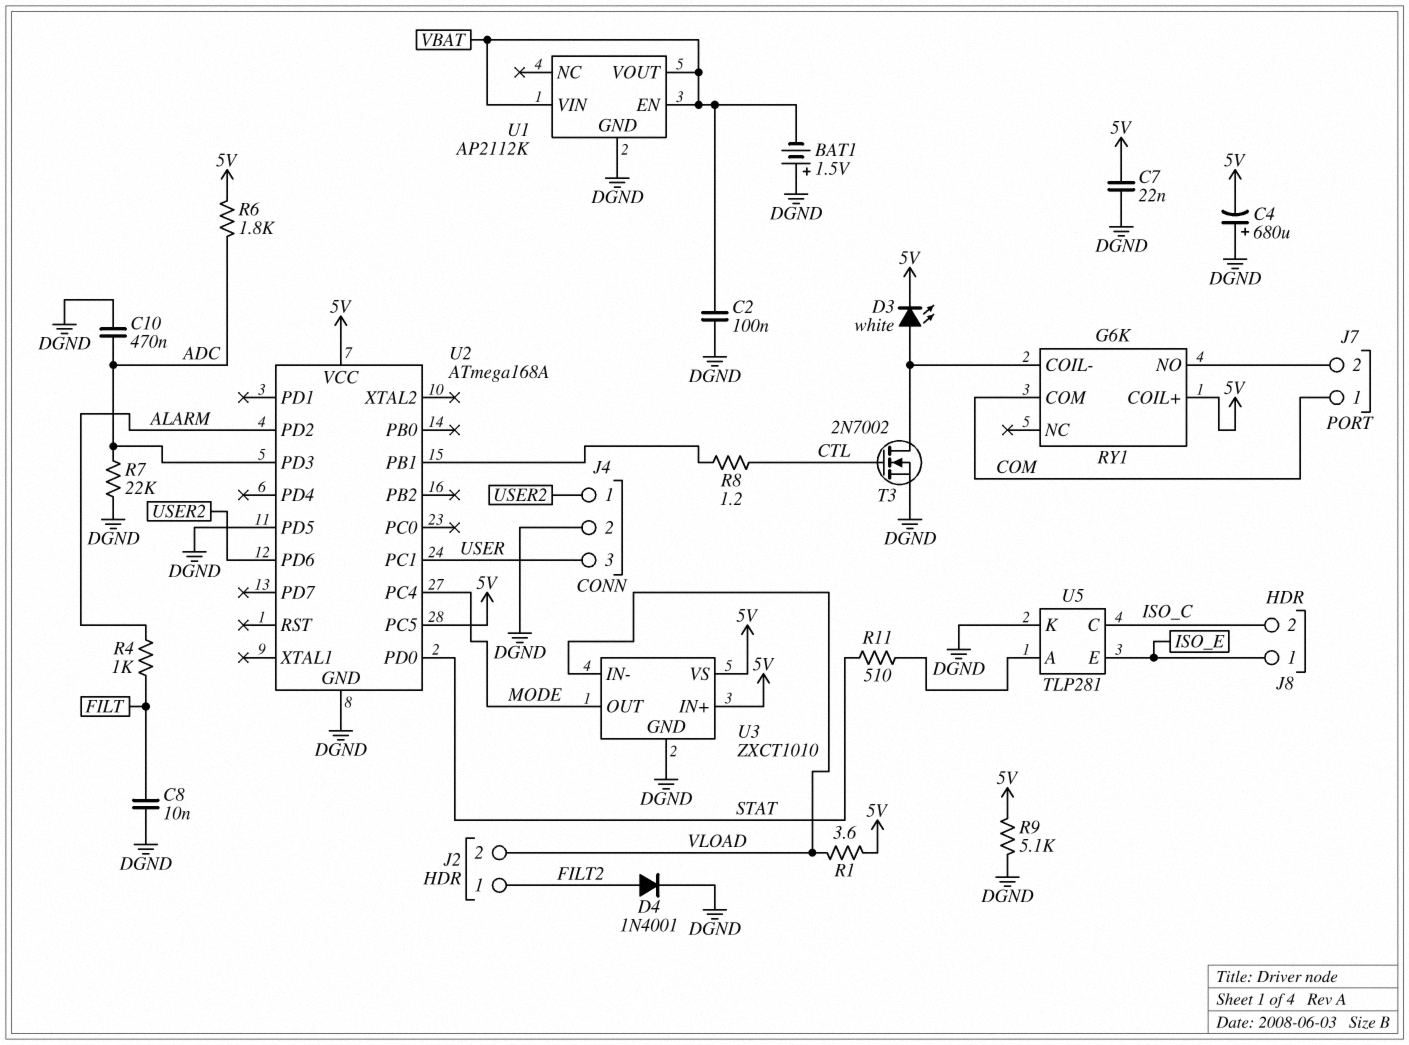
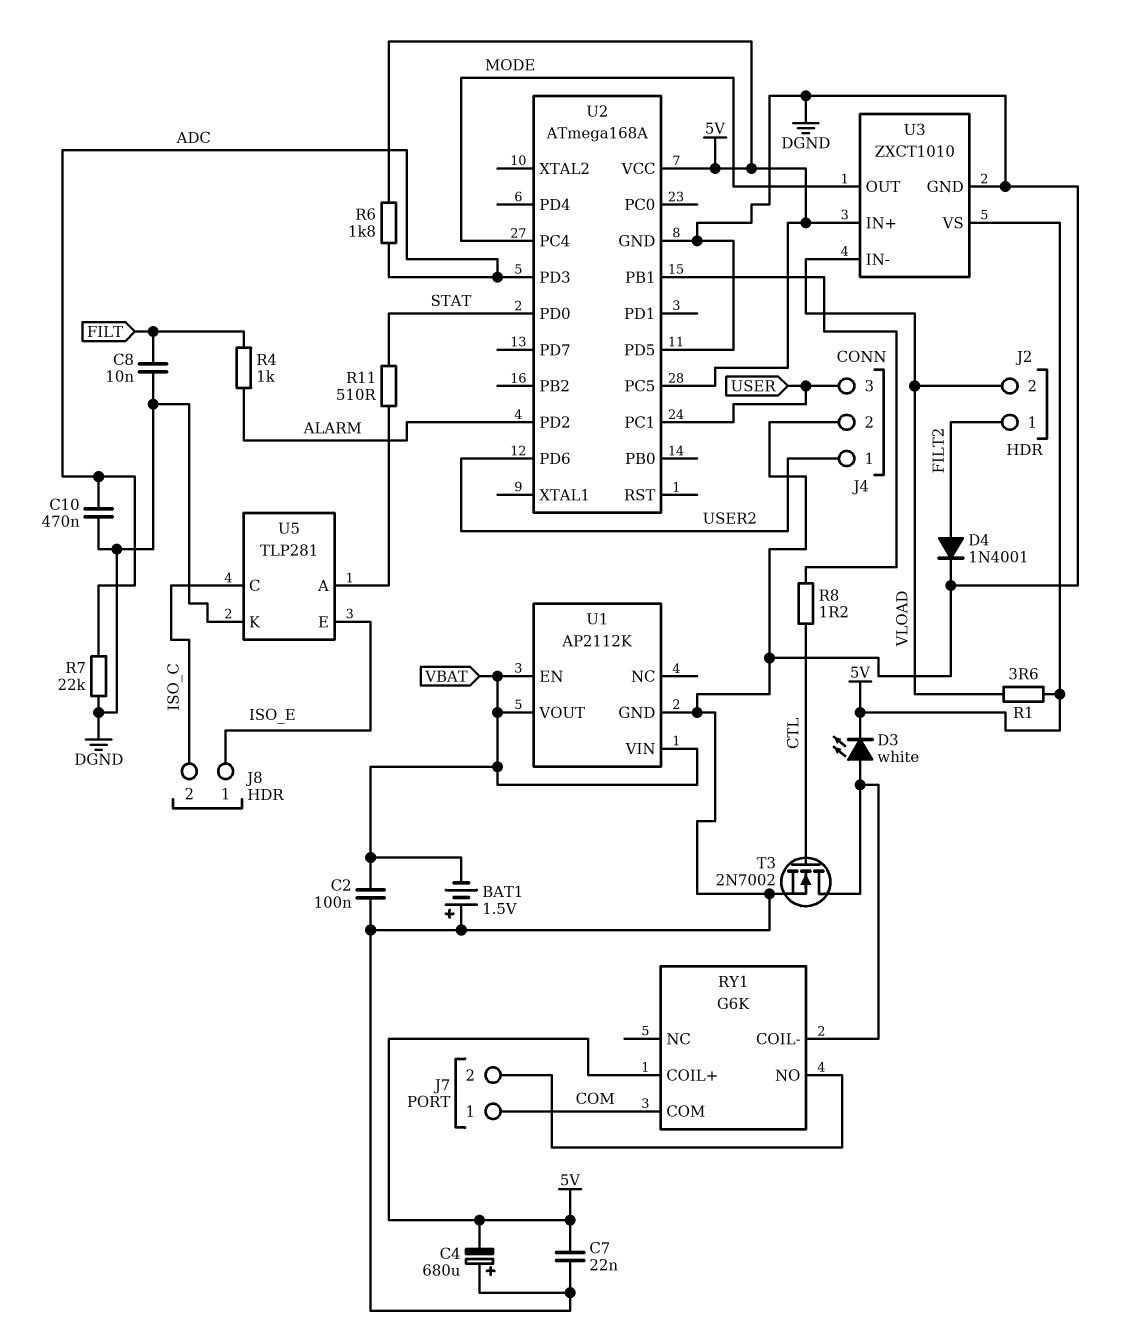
R9: 5.1k (5V, DGND) -> none

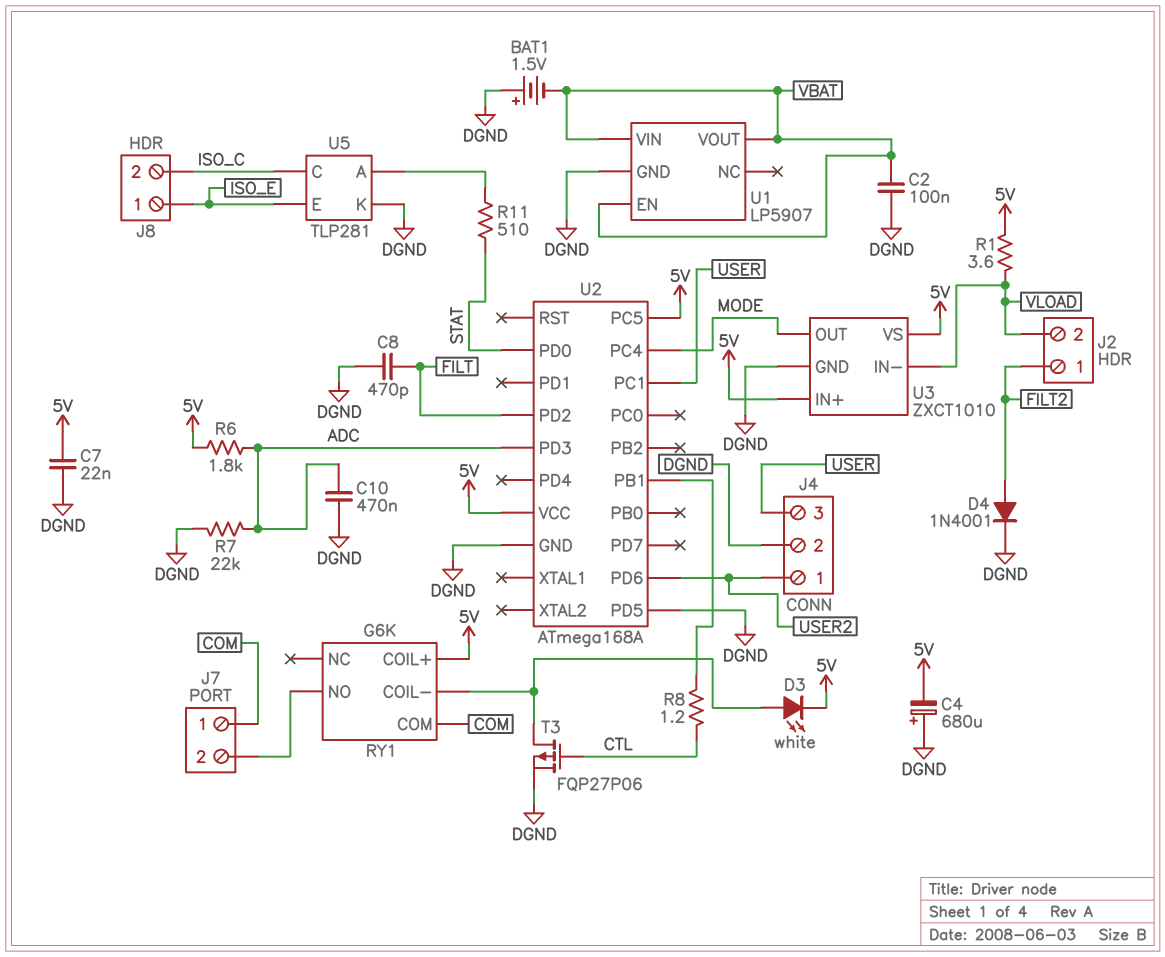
C8: 10nF (DGND, FILT) -> 470pF (DGND, FILT)
R4: 1k (ALARM, FILT) -> none
T3: NMOS 2N7002 (G CTL, D RY1/COIL-, S DGND) -> PMOS FQP27P06 (G CTL, D RY1/COIL-, S DGND)
U1: AP2112K -> LP5907
U2 pin PD2: ALARM -> FILT

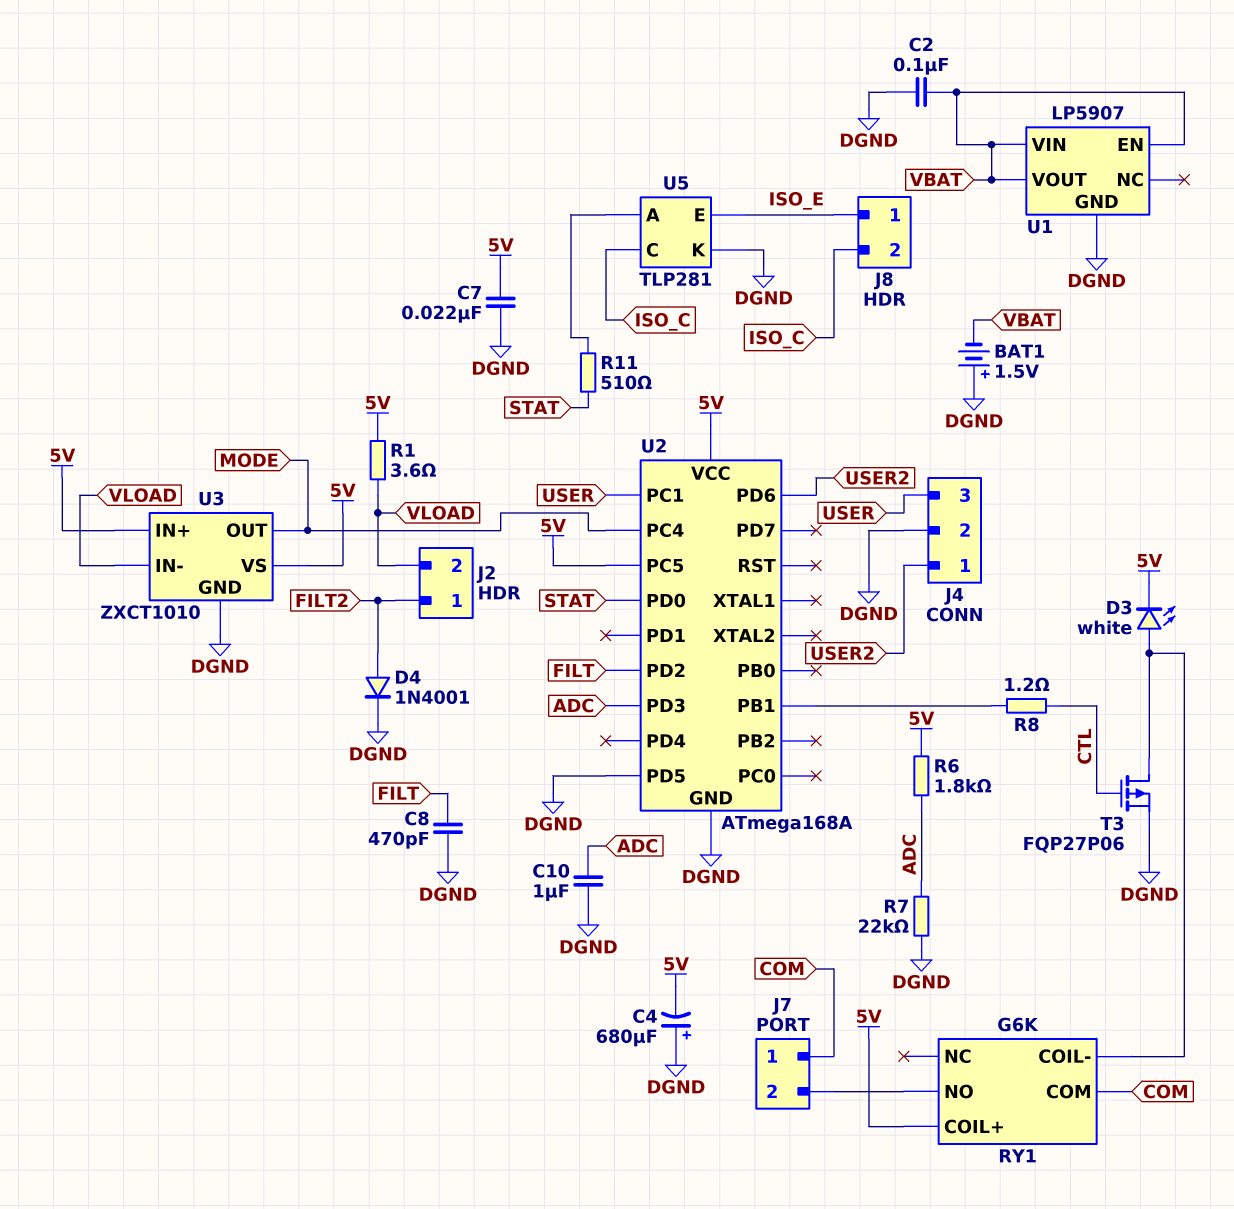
C10: 470nF (ADC, DGND) -> 1uF (ADC, DGND)

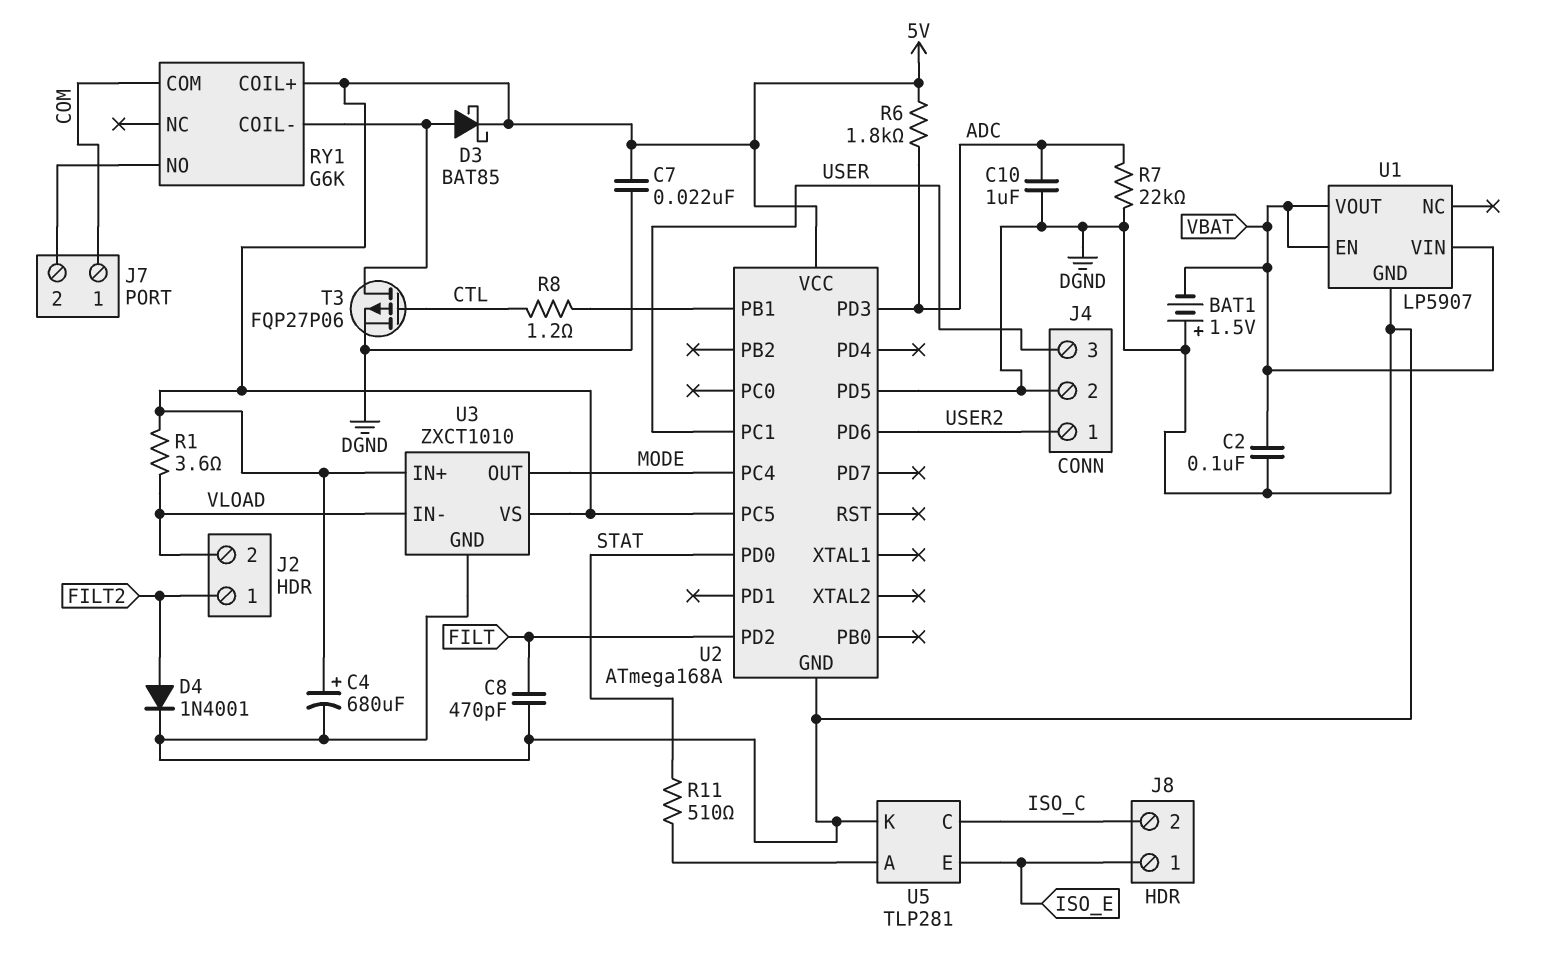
C4: 680uF (plus DGND, minus 5V) -> 680uF (plus 5V, minus DGND)
D3: LED white (A RY1/COIL-, K 5V) -> schottky BAT85 (A RY1/COIL-, K 5V)

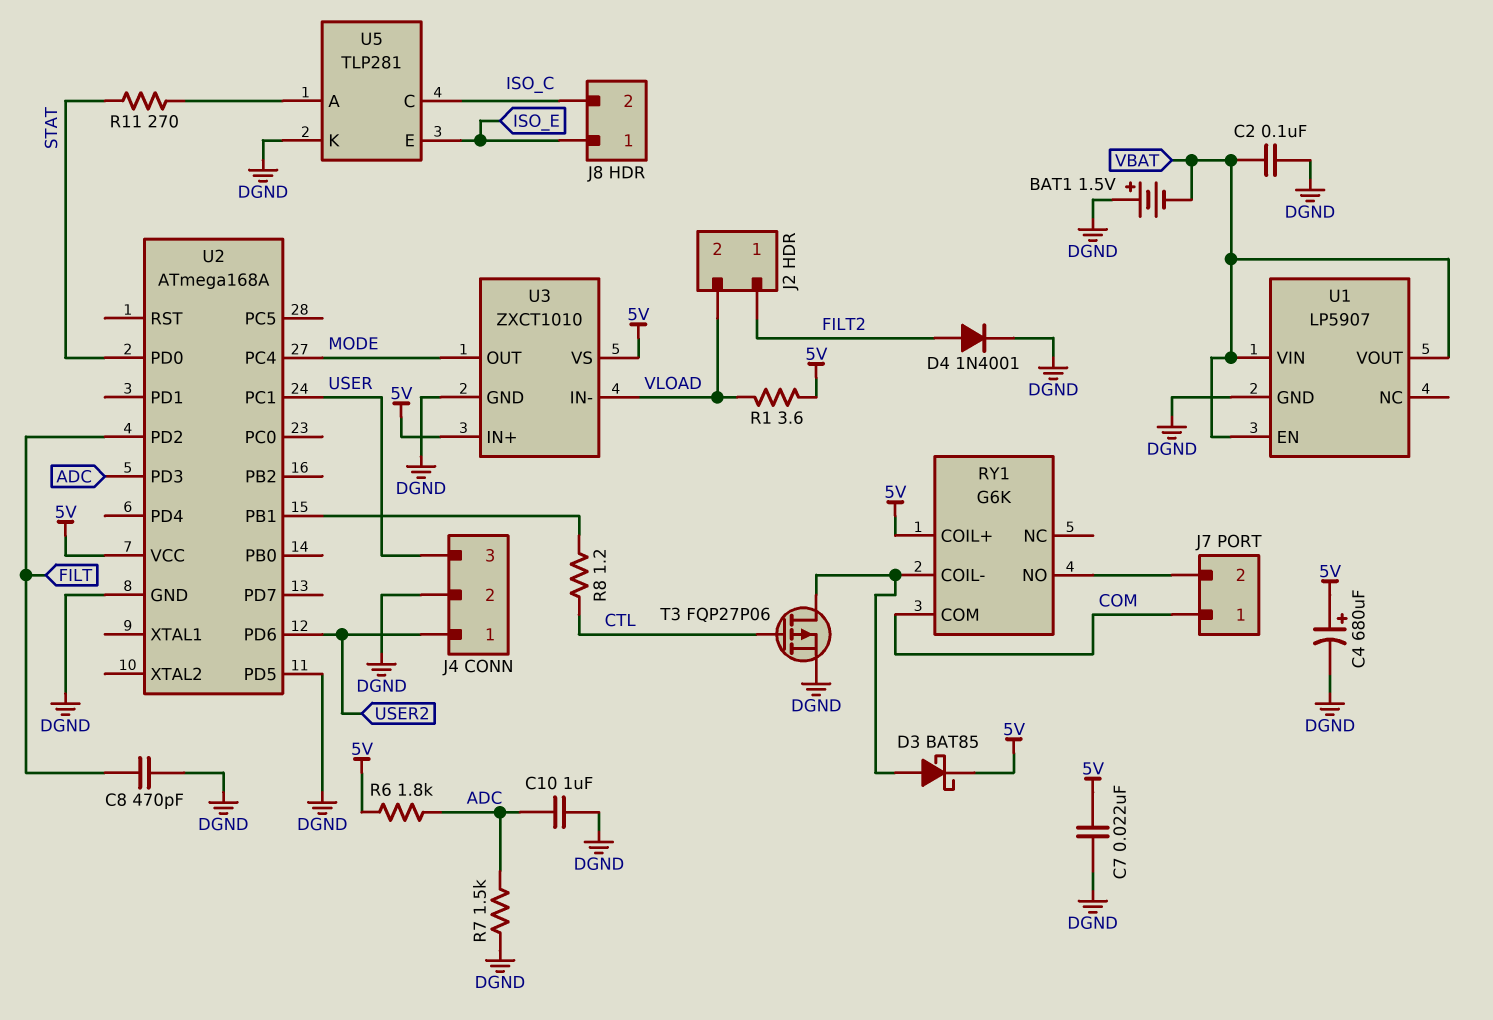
R7: 22k (ADC, DGND) -> 1.5k (ADC, DGND)
R11: 510 (STAT, U5/A) -> 270 (STAT, U5/A)
U2 pin PC5: 5V -> none

